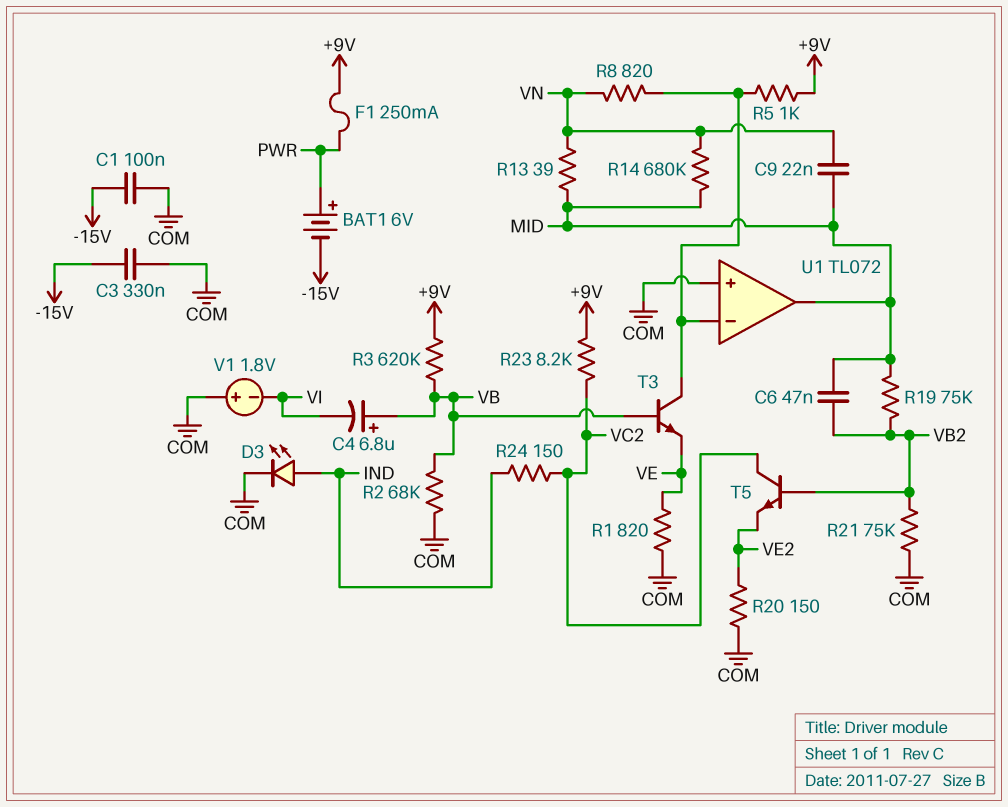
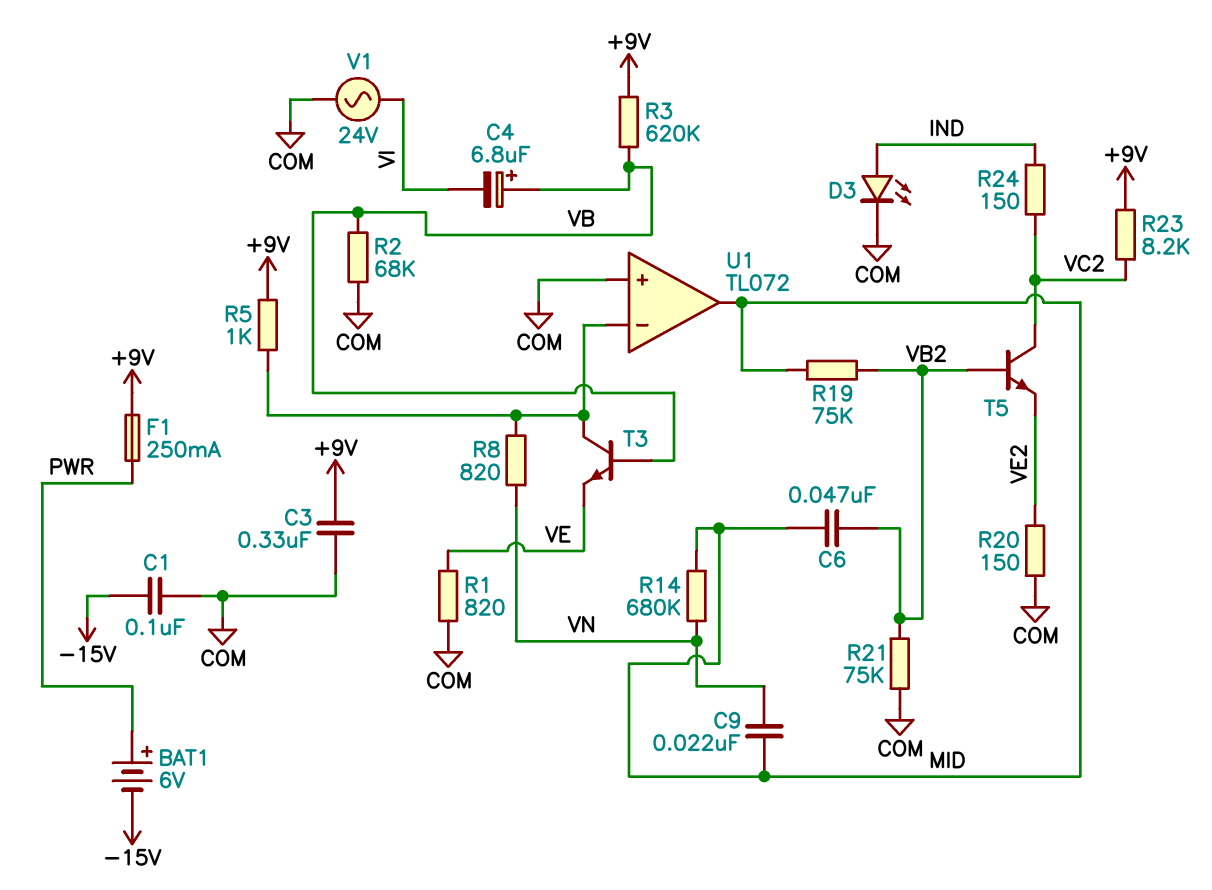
C3: 330nF (-15V, COM) -> 330nF (+9V, COM)
R13: 39 (MID, VN) -> none
V1: 1.8V (plus COM, minus VI) -> AC 24V (COM, VI)

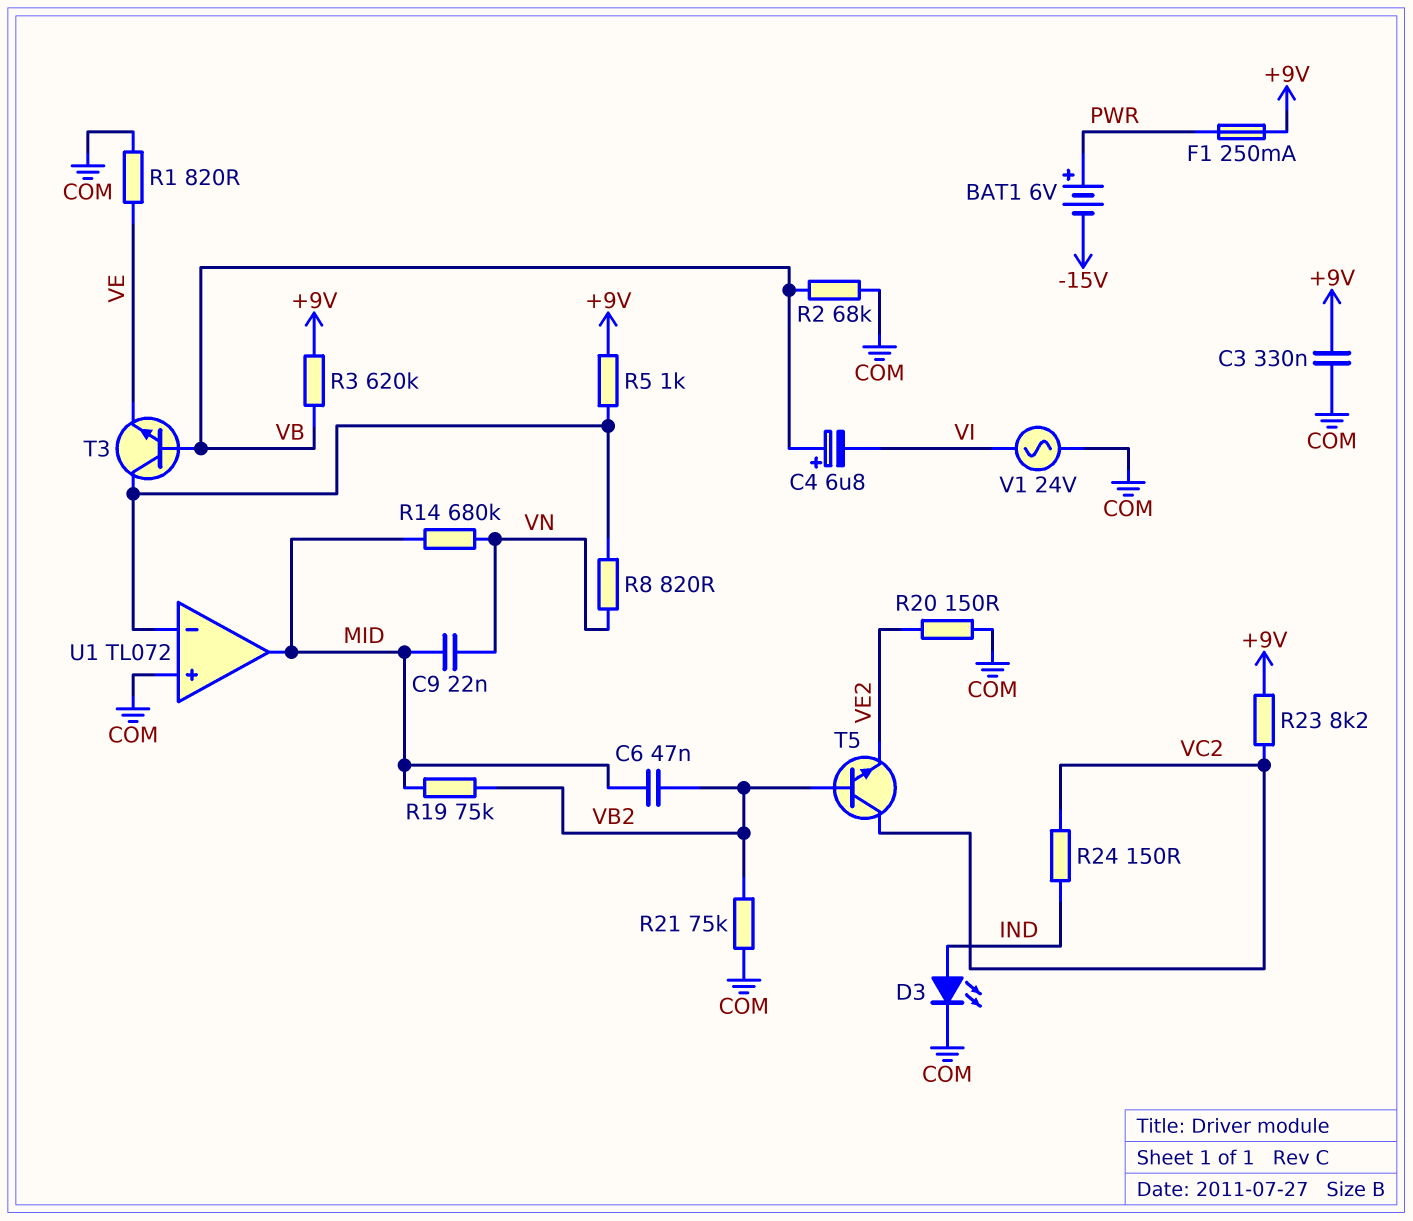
C1: 100nF (-15V, COM) -> none

